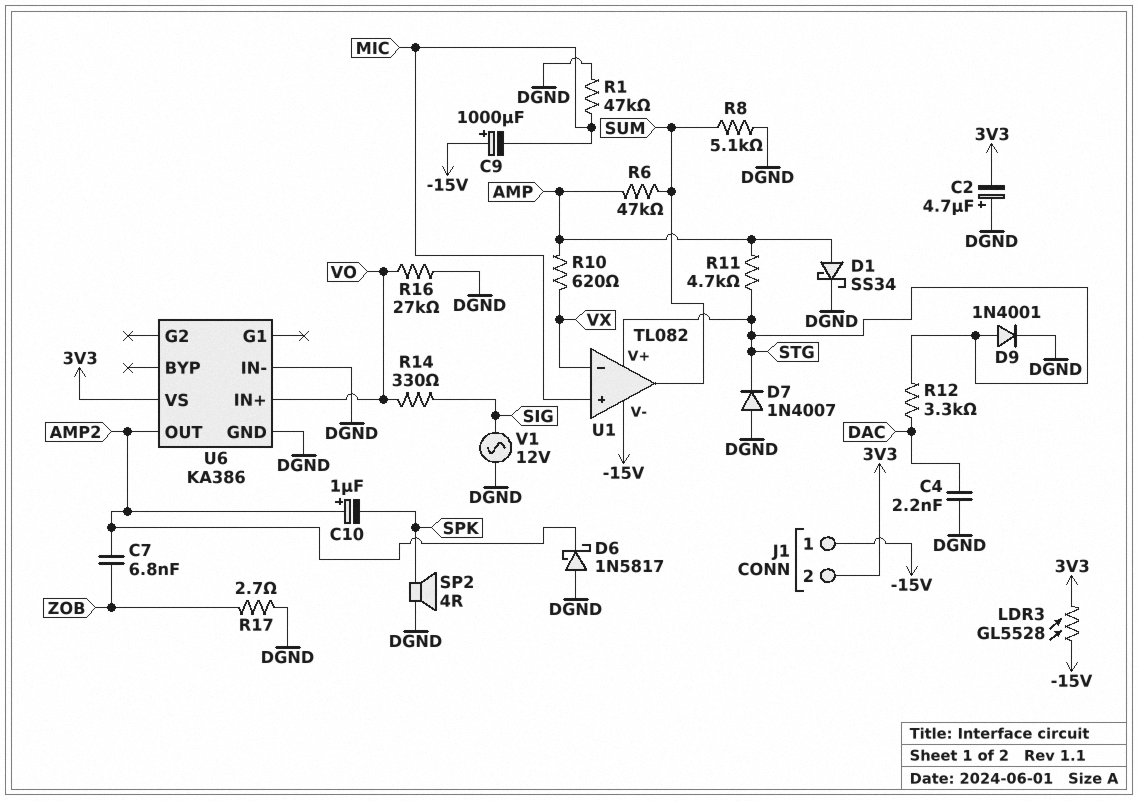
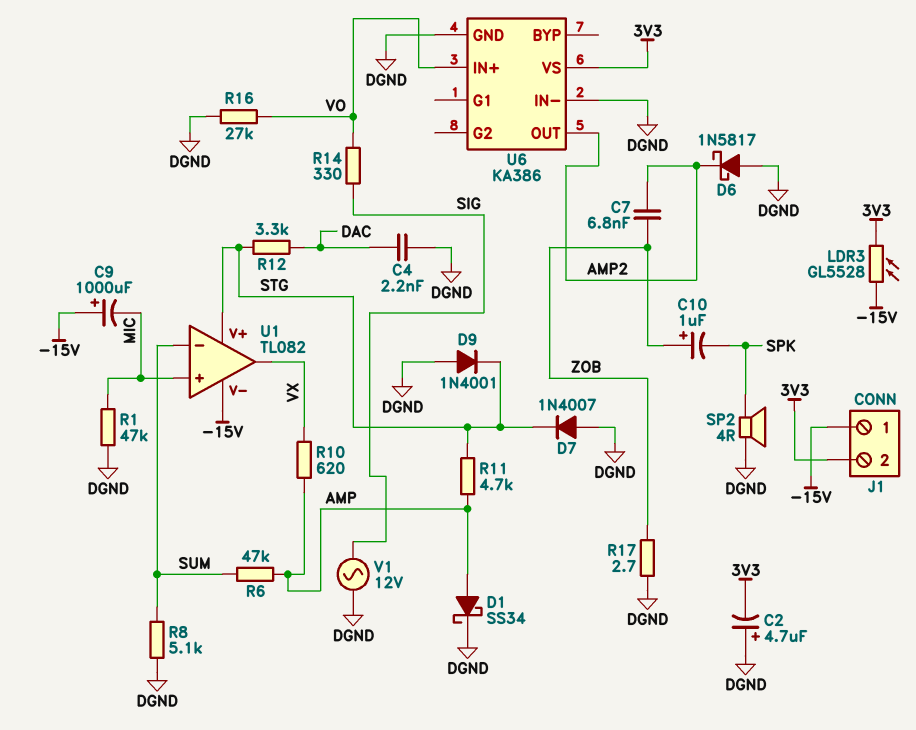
C10: 1uF (plus AMP2, minus SPK) -> 1uF (plus ZOB, minus SPK)
D9: diode 1N4001 (A STG, K DGND) -> diode 1N4001 (A DGND, K STG)
U1 pin in-: VX -> SUM
U1 pin out: SUM -> VX

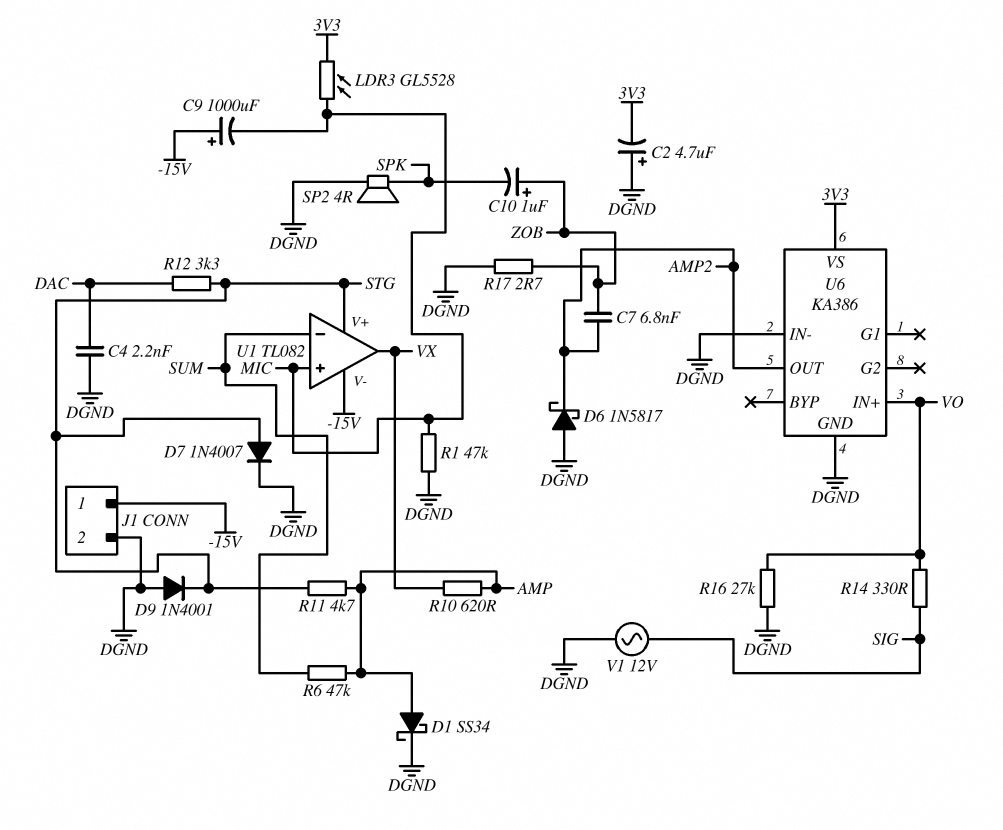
D7: diode 1N4007 (A DGND, K STG) -> diode 1N4007 (A STG, K DGND)
J1 pin 2: 3V3 -> DGND
LDR3: GL5528 (-15V, 3V3) -> GL5528 (3V3, MIC)
R8: 5.1k (DGND, SUM) -> none

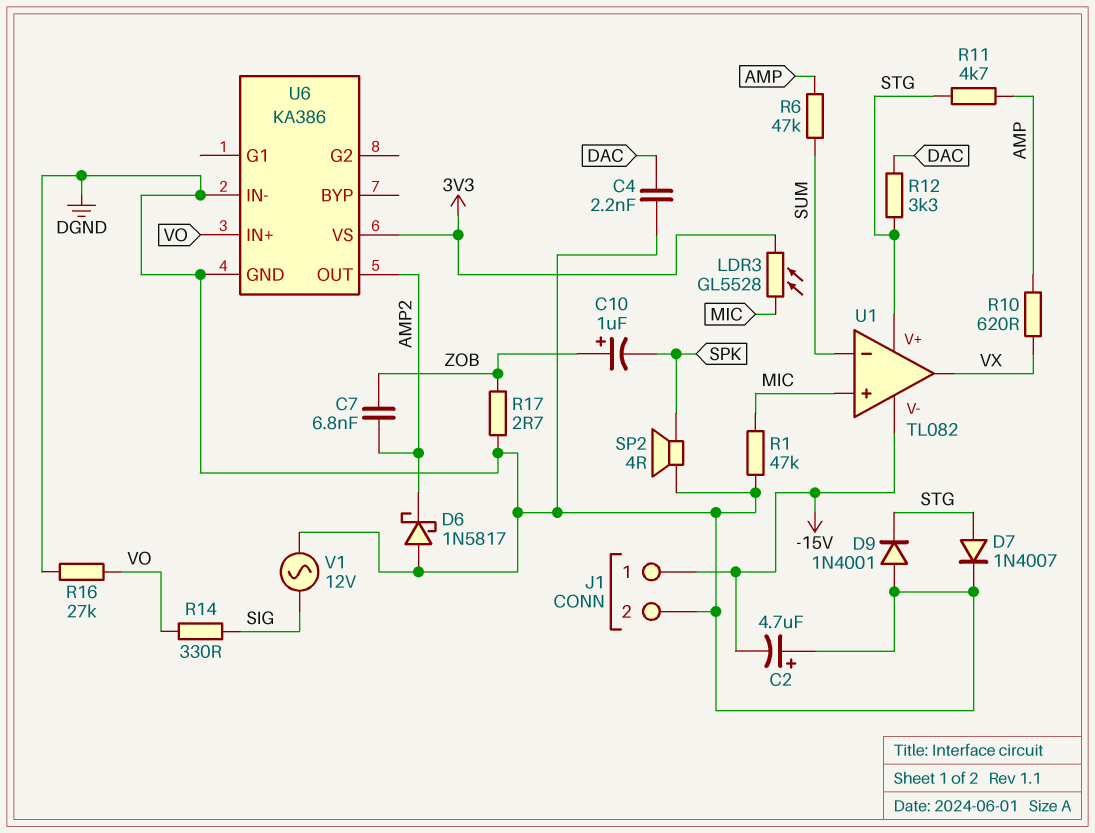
C2: 4.7uF (plus DGND, minus 3V3) -> 4.7uF (plus DGND, minus -15V)
C9: 1000uF (plus -15V, minus MIC) -> none
D1: schottky SS34 (A AMP, K DGND) -> none

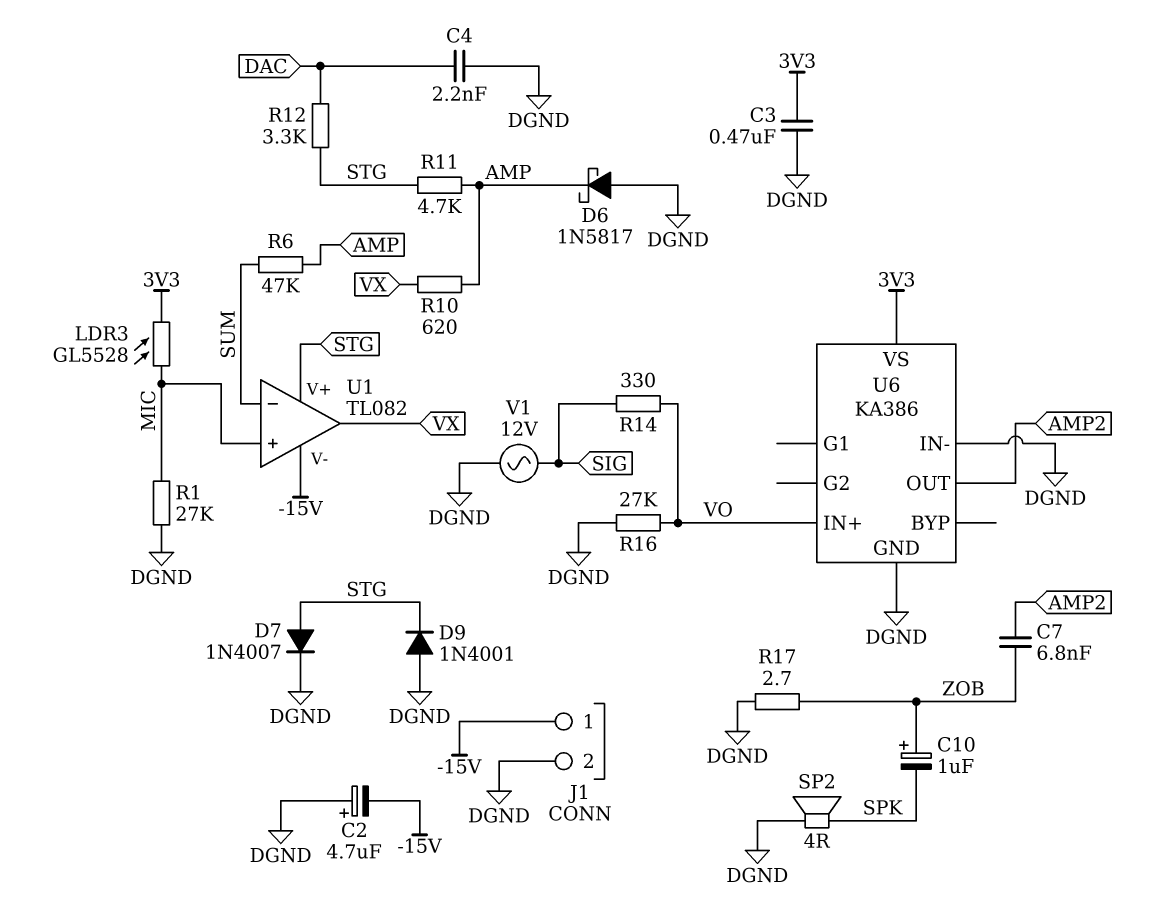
C3: none -> 470nF (3V3, DGND)
D6: schottky 1N5817 (A DGND, K AMP2) -> schottky 1N5817 (A DGND, K AMP)
R1: 47k (DGND, MIC) -> 27k (DGND, MIC)

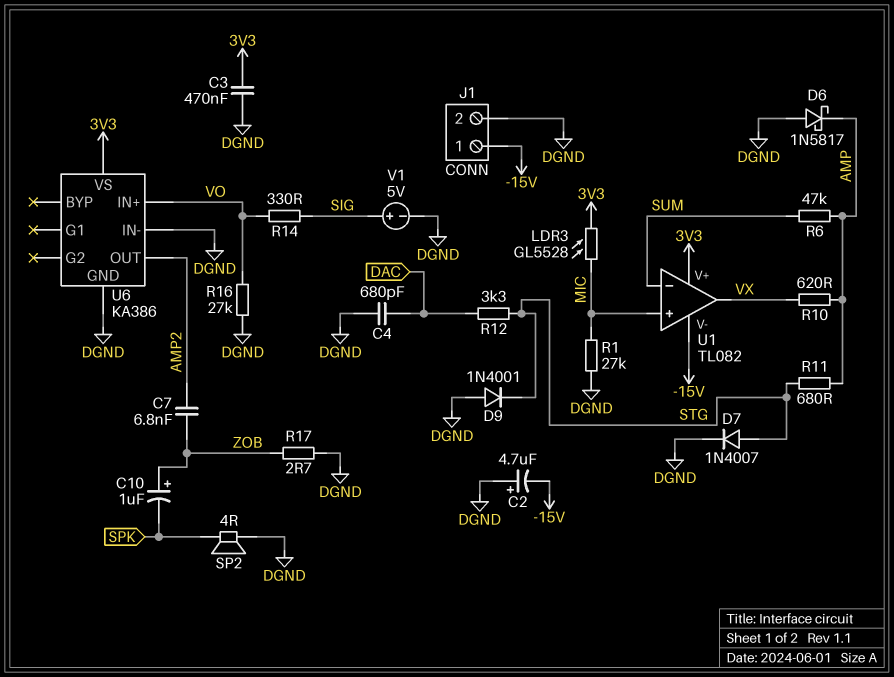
C4: 2.2nF (DAC, DGND) -> 680pF (DAC, DGND)
R11: 4.7k (AMP, STG) -> 680 (AMP, STG)
U1 pin V+: STG -> 3V3
V1: AC 12V (DGND, SIG) -> 5V (plus SIG, minus DGND)

